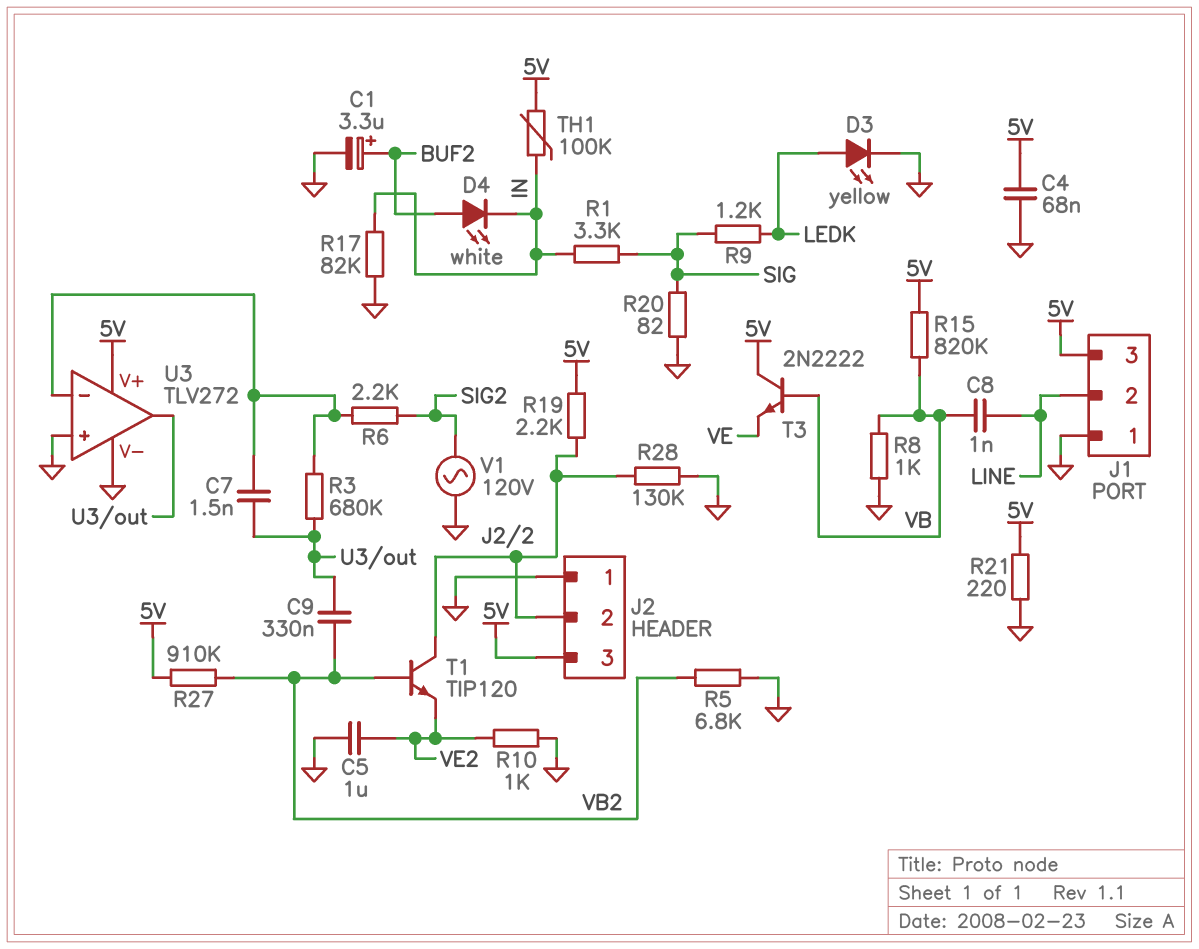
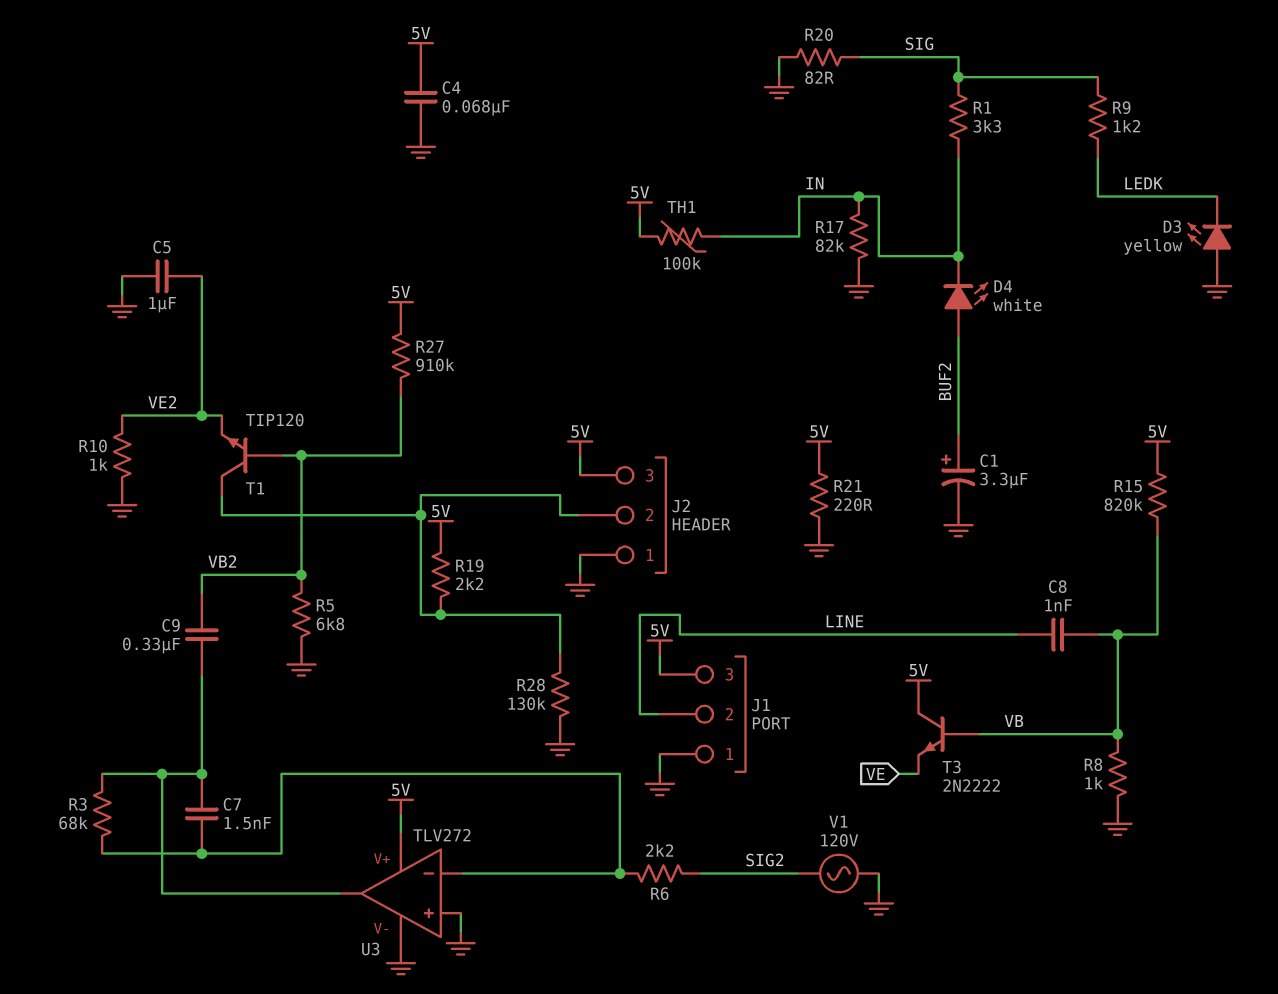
D3: LED yellow (A LEDK, K GND) -> LED yellow (A GND, K LEDK)
R3: 680k (U3/in-, U3/out) -> 68k (U3/in-, U3/out)

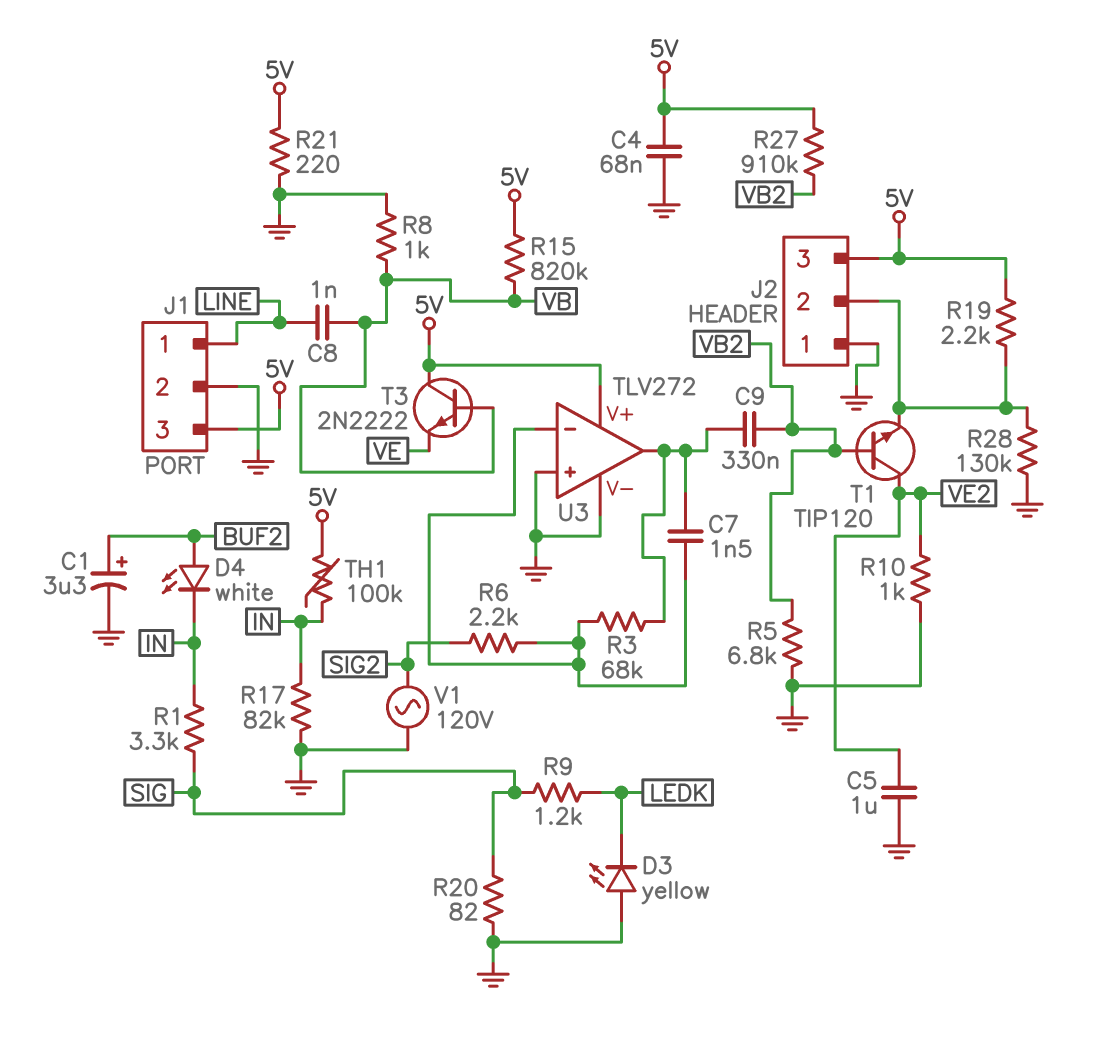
J1 pin 1: GND -> LINE
J1 pin 2: LINE -> GND
T1: NPN TIP120 (B VB2, C J2/2, E VE2) -> NPN TIP120 (B VB2, C VE2, E J2/2)

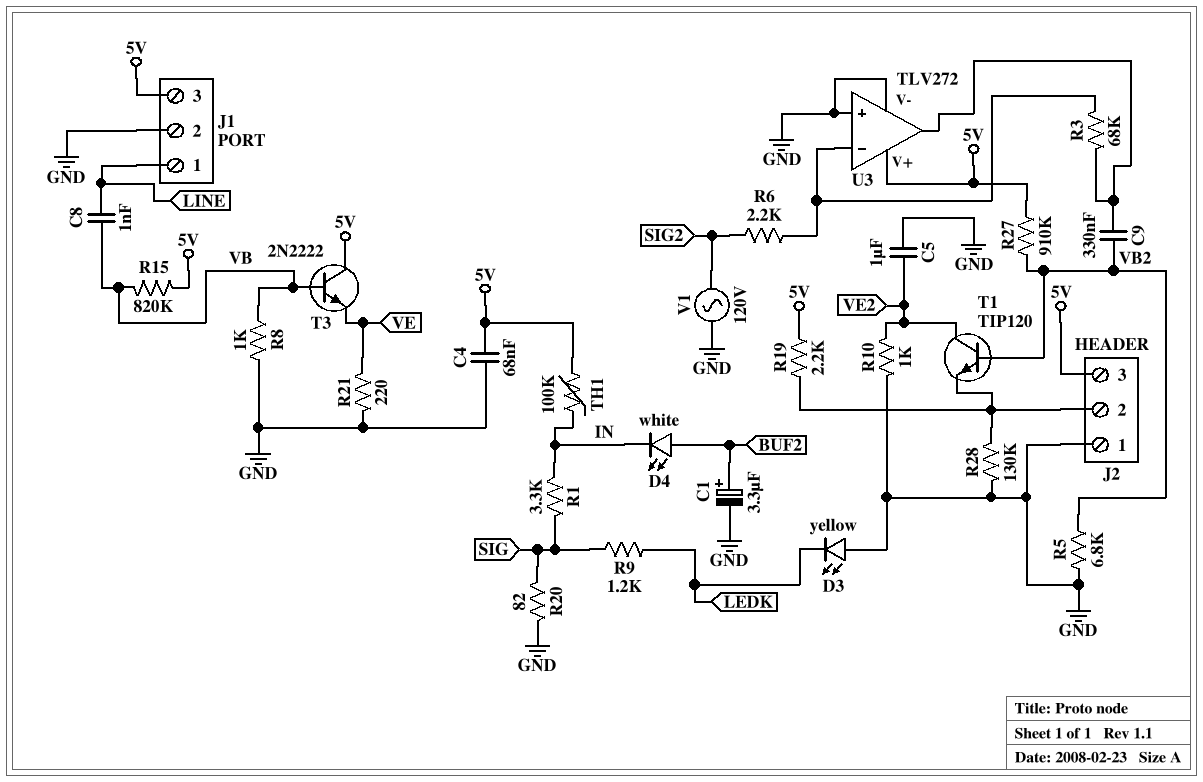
C7: 1.5nF (U3/in-, U3/out) -> none
R17: 82k (GND, IN) -> none
R21: 220 (5V, GND) -> 220 (GND, VE)

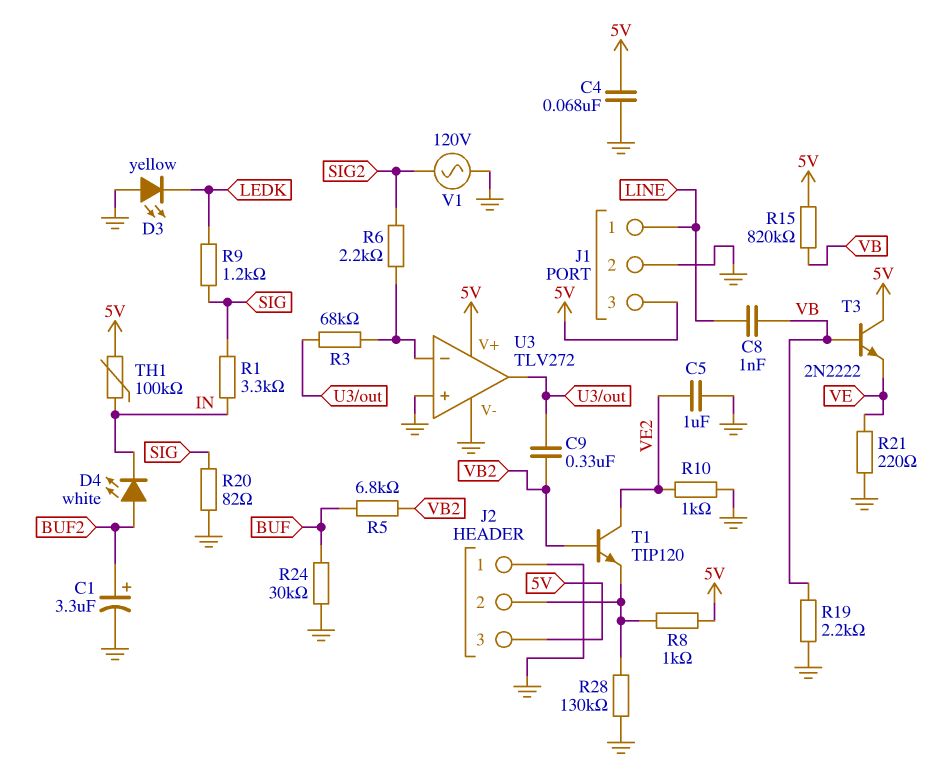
R5: 6.8k (GND, VB2) -> 6.8k (BUF, VB2)
R8: 1k (GND, VB) -> 1k (5V, J2/2)
R19: 2.2k (5V, J2/2) -> 2.2k (GND, VB)
R24: none -> 30k (BUF, GND)
R27: 910k (5V, VB2) -> none

